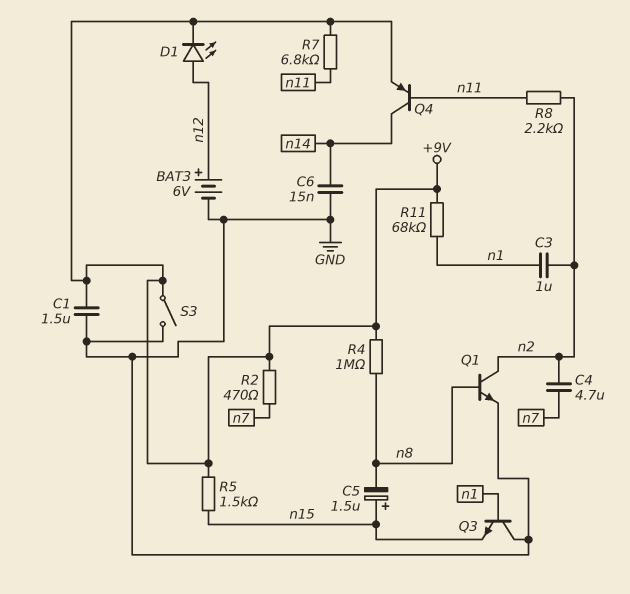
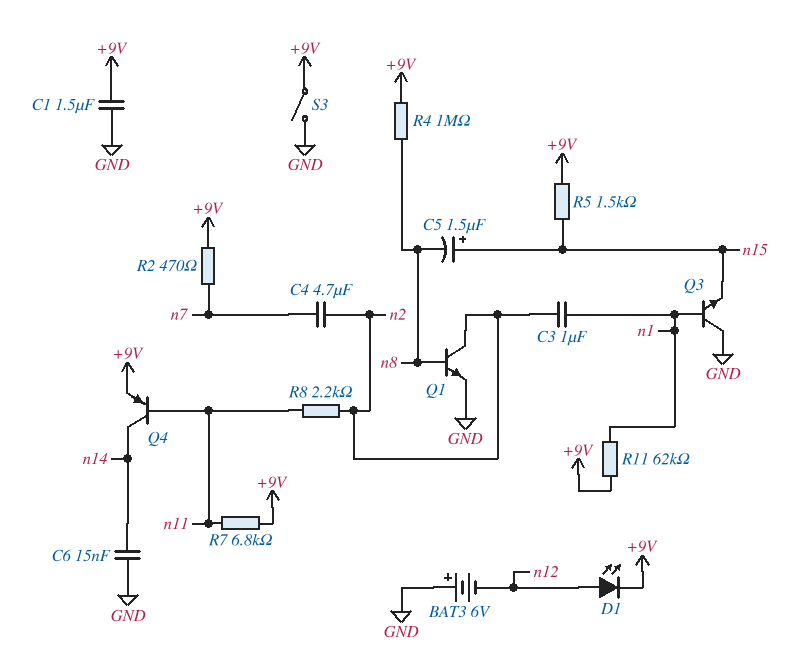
BAT3: 6V (plus n12, minus GND) -> 6V (plus GND, minus n12)
R11: 68k (+9V, n1) -> 62k (+9V, n1)

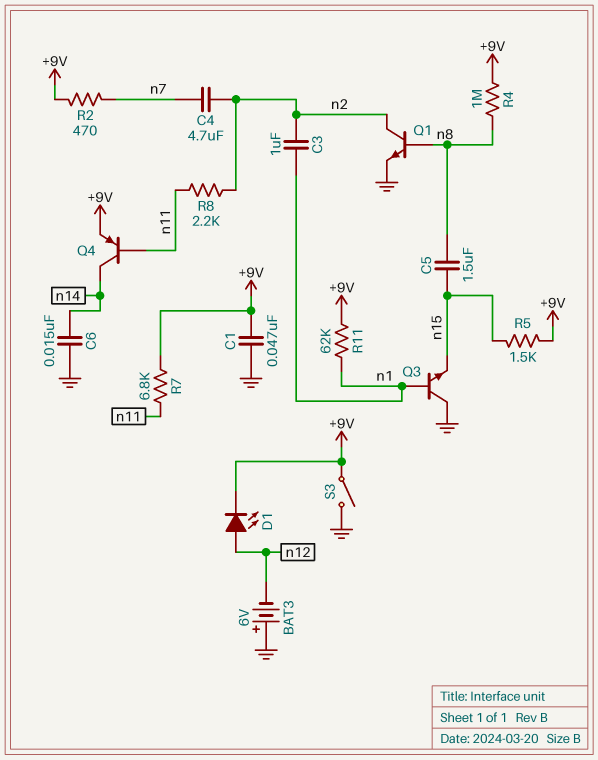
C1: 1.5uF (+9V, GND) -> 47nF (+9V, GND)
C5: 1.5uF (plus n15, minus n8) -> 1.5uF (n8, n15)

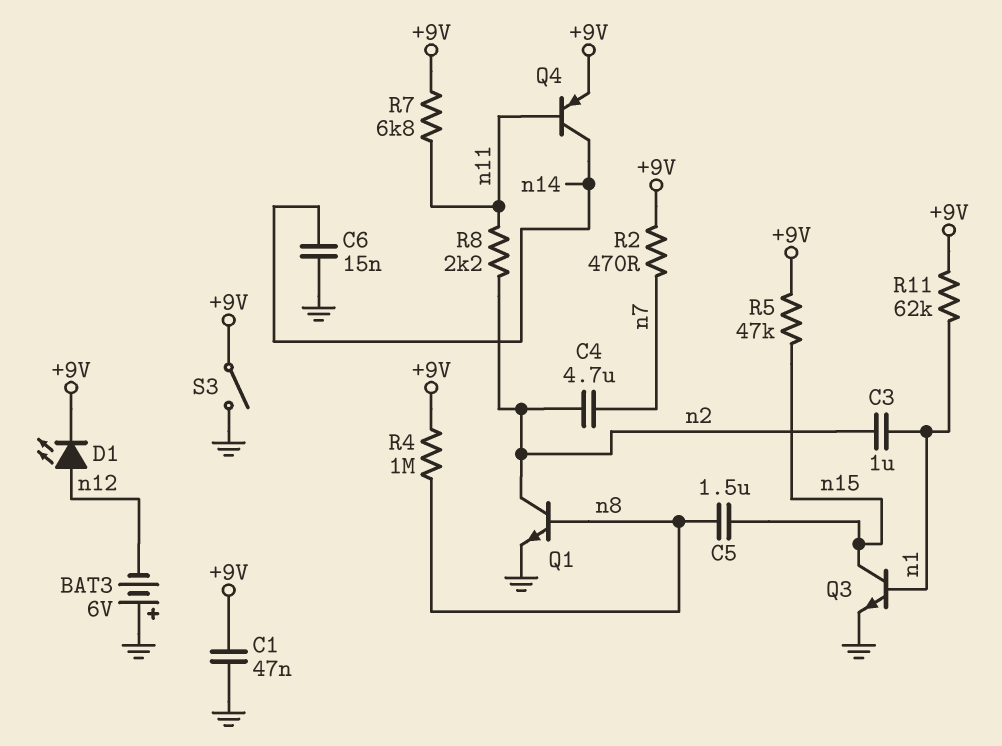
Q3: NPN (B n1, C GND, E n15) -> NPN (B n1, C n15, E GND)
R5: 1.5k (+9V, n15) -> 47k (+9V, n15)

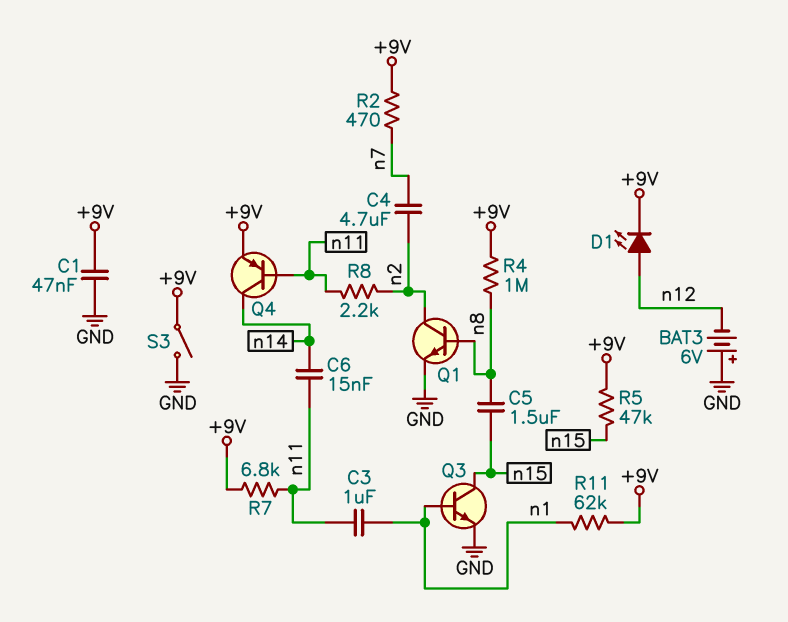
C3: 1uF (n1, n2) -> 1uF (n1, n11)
C6: 15nF (GND, n14) -> 15nF (n11, n14)

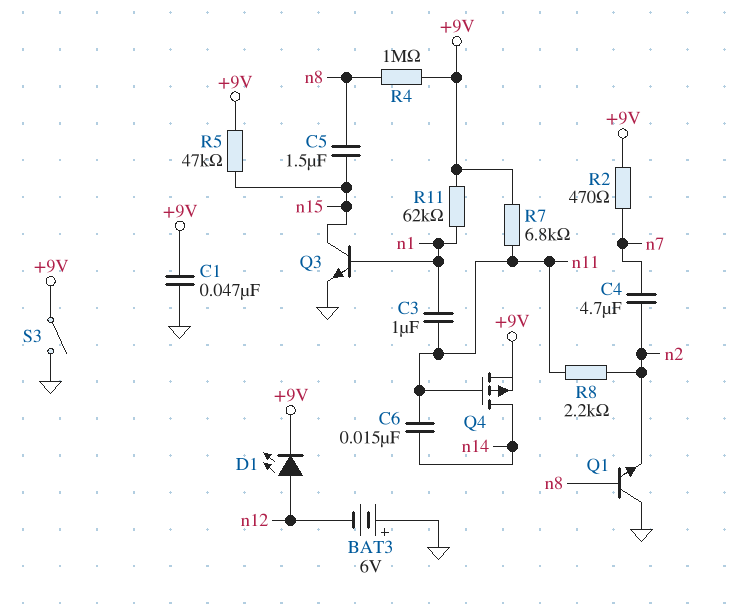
Q1: NPN (B n8, C n2, E GND) -> NPN (B n8, C GND, E n2)
Q4: PNP (B n11, C n14, E +9V) -> PMOS (G n11, D n14, S +9V)

